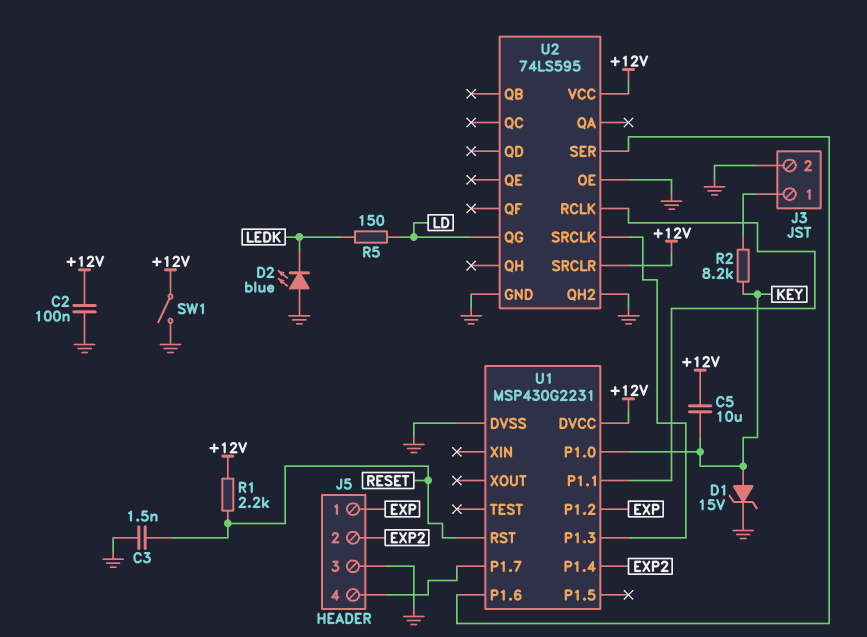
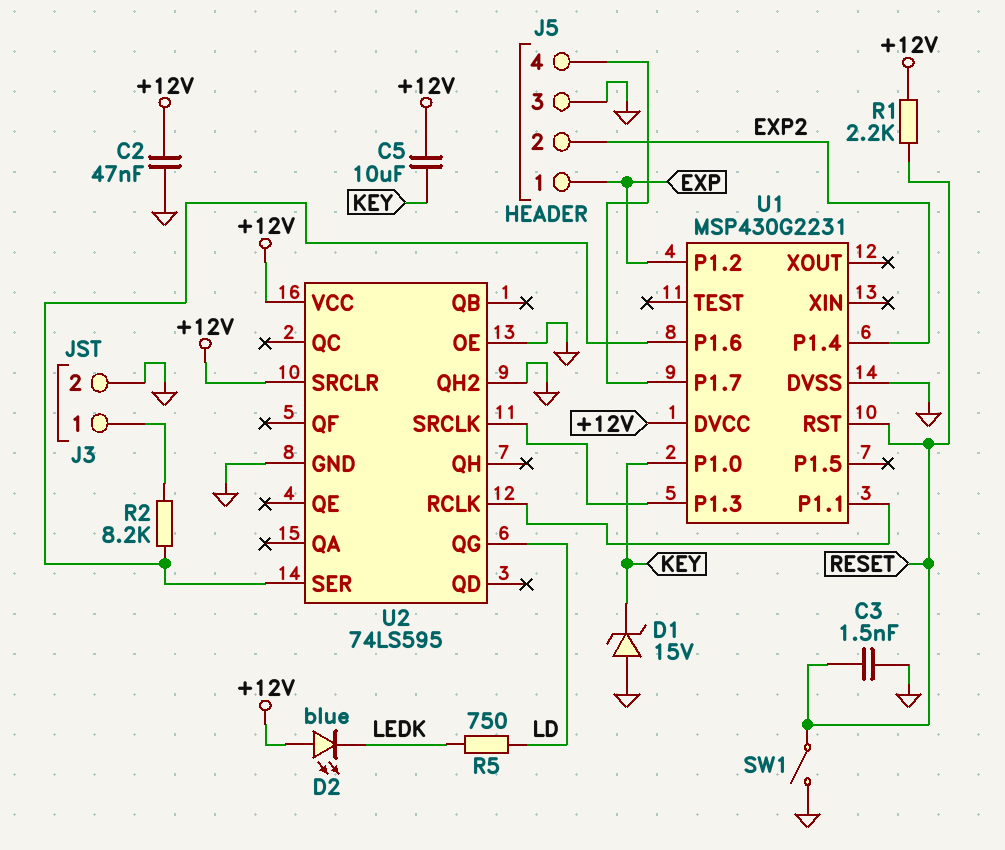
C2: 100nF (+12V, GND) -> 47nF (+12V, GND)
D1: zener 15V (A KEY, K GND) -> zener 15V (A GND, K KEY)
D2: LED blue (A GND, K LEDK) -> LED blue (A +12V, K LEDK)
R2: 8.2k (J3/1, KEY) -> 8.2k (J3/1, U1/P1.6)
R5: 150 (LD, LEDK) -> 750 (LD, LEDK)
SW1: switch (+12V, GND) -> switch (GND, RESET)

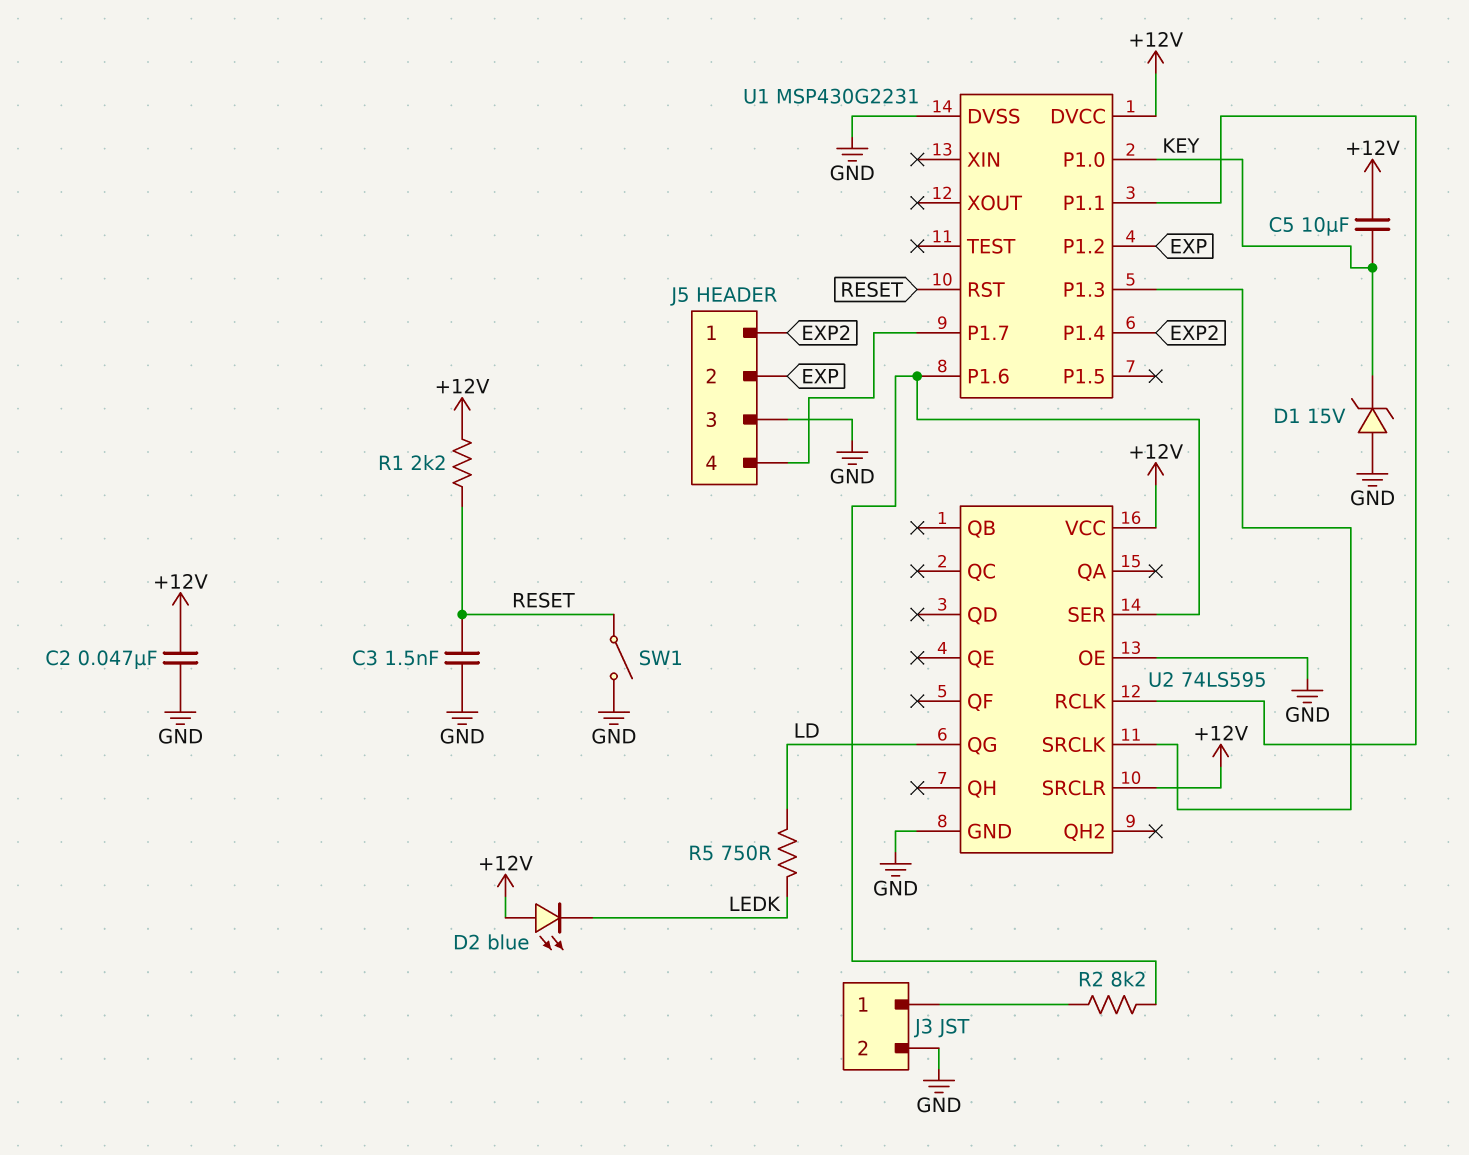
J5 pin 1: EXP -> EXP2
J5 pin 2: EXP2 -> EXP
U2 pin QH2: GND -> none

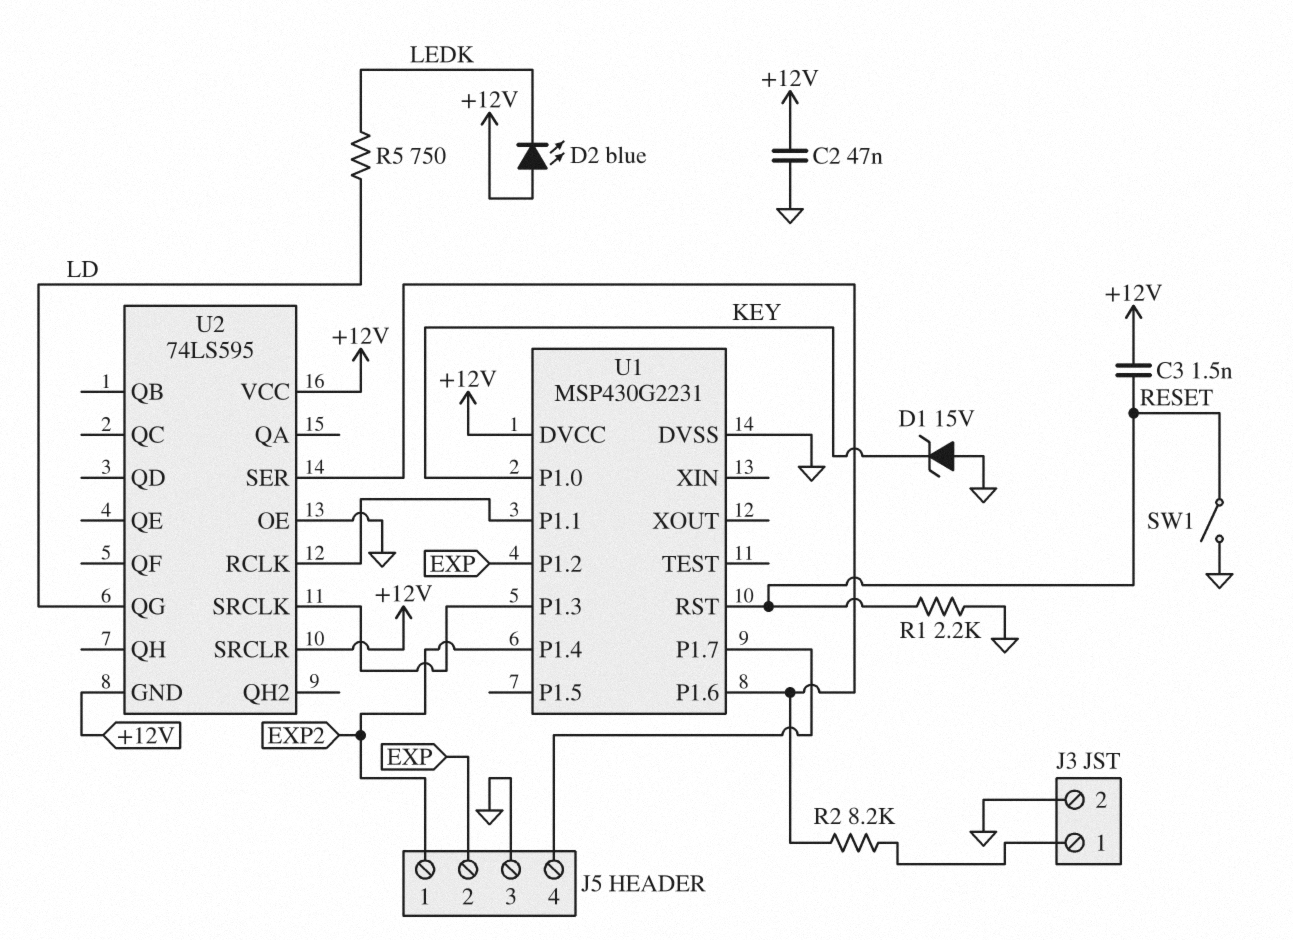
C3: 1.5nF (GND, RESET) -> 1.5nF (+12V, RESET)
C5: 10uF (+12V, KEY) -> none
R1: 2.2k (+12V, RESET) -> 2.2k (GND, RESET)
U2 pin GND: GND -> +12V

